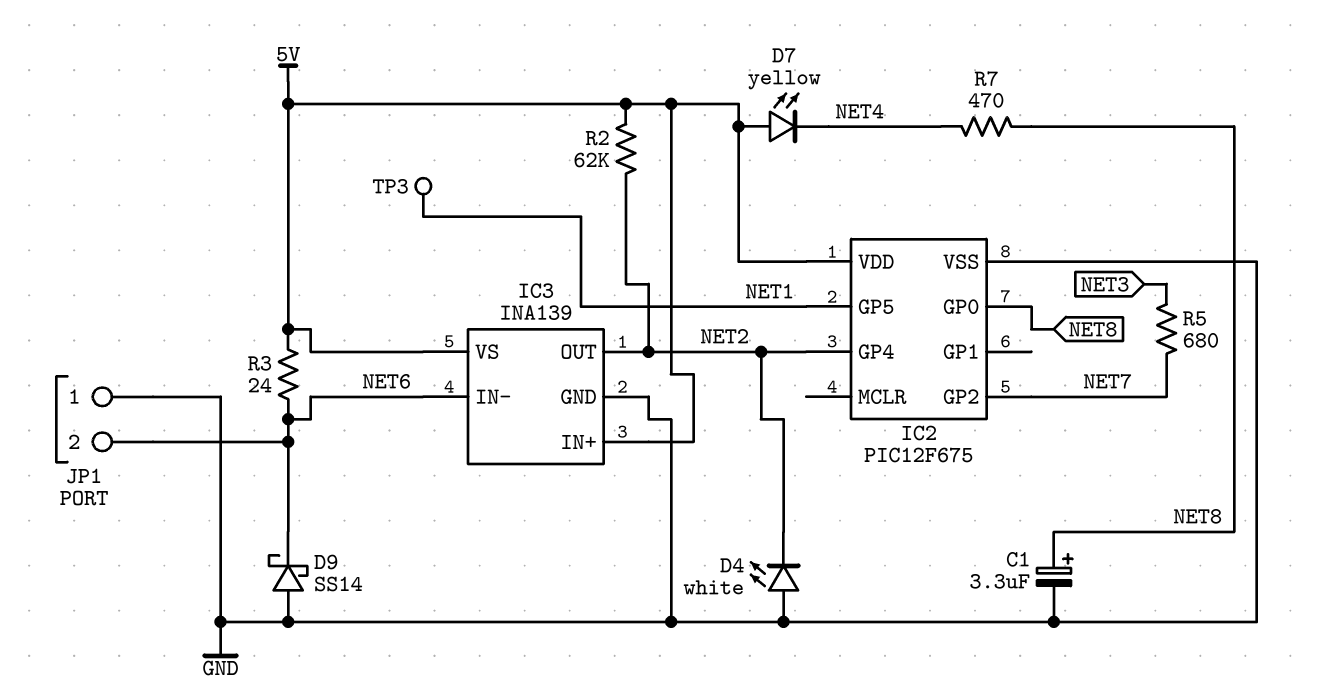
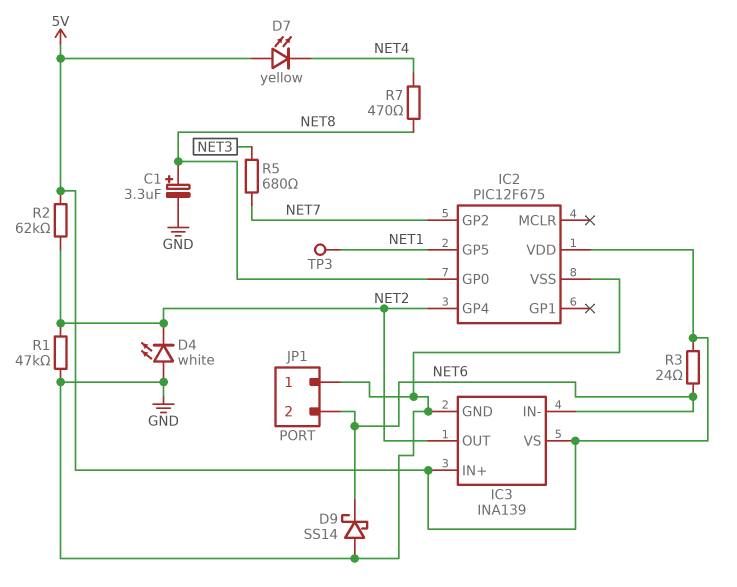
R1: none -> 47k (GND, NET2)

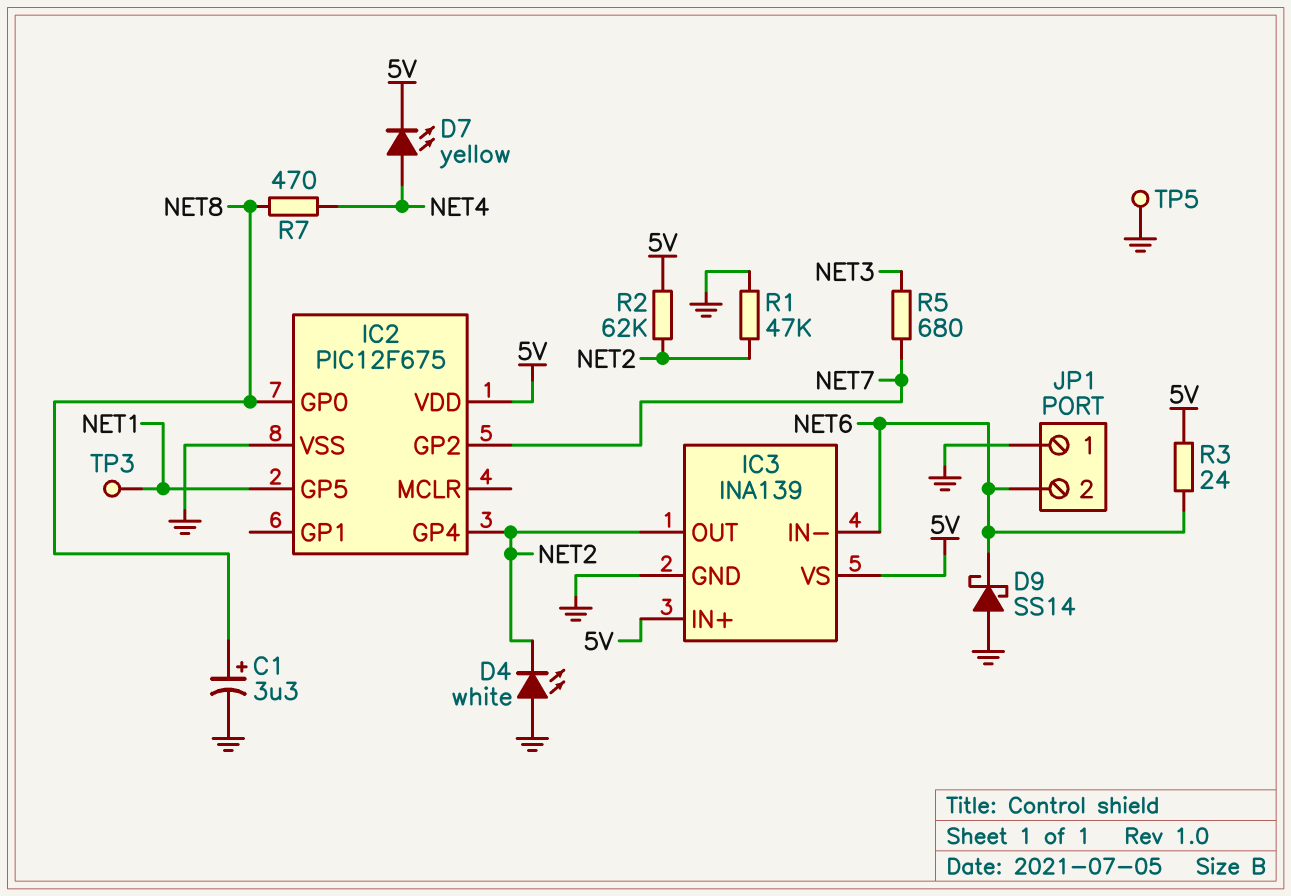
D7: LED yellow (A 5V, K NET4) -> LED yellow (A NET4, K 5V)
TP5: none -> test point (GND)

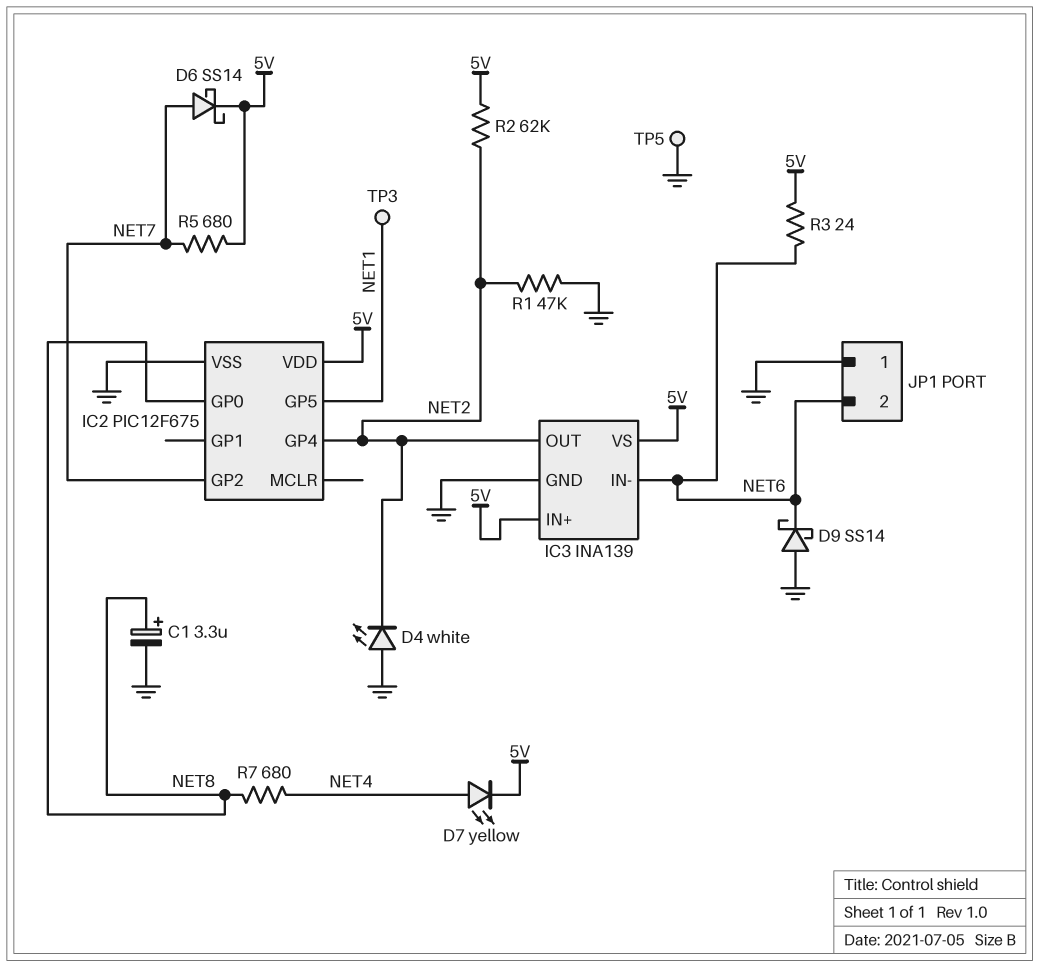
D6: none -> schottky SS14 (A NET7, K 5V)
R5: 680 (NET3, NET7) -> 680 (5V, NET7)
R7: 470 (NET4, NET8) -> 680 (NET4, NET8)

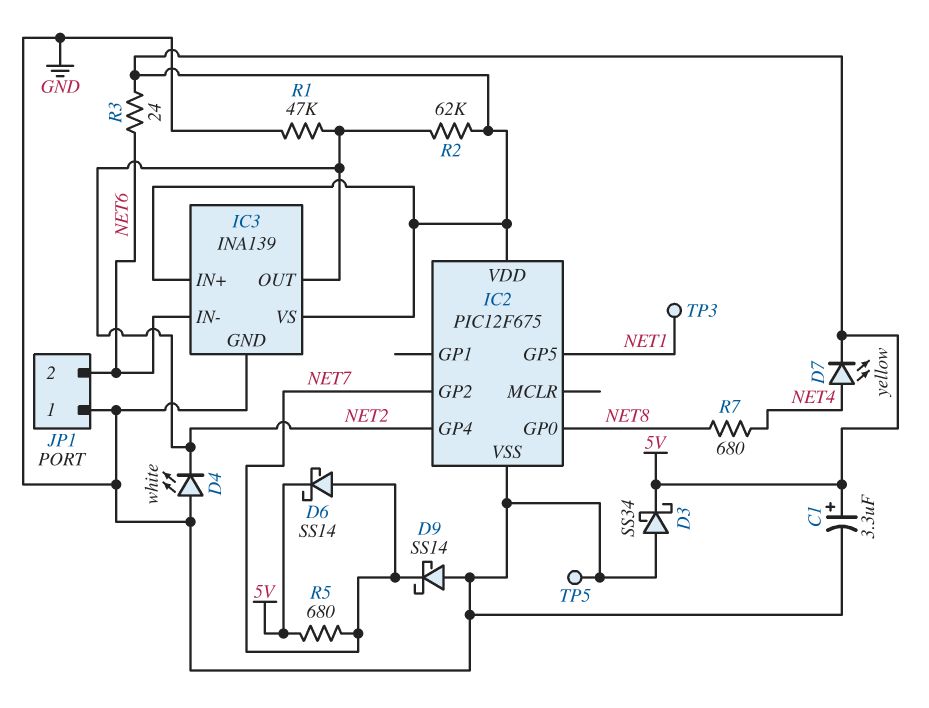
C1: 3.3uF (plus NET8, minus GND) -> 3.3uF (plus 5V, minus GND)
D3: none -> schottky SS34 (A GND, K 5V)
D9: schottky SS14 (A GND, K NET6) -> schottky SS14 (A GND, K NET7)

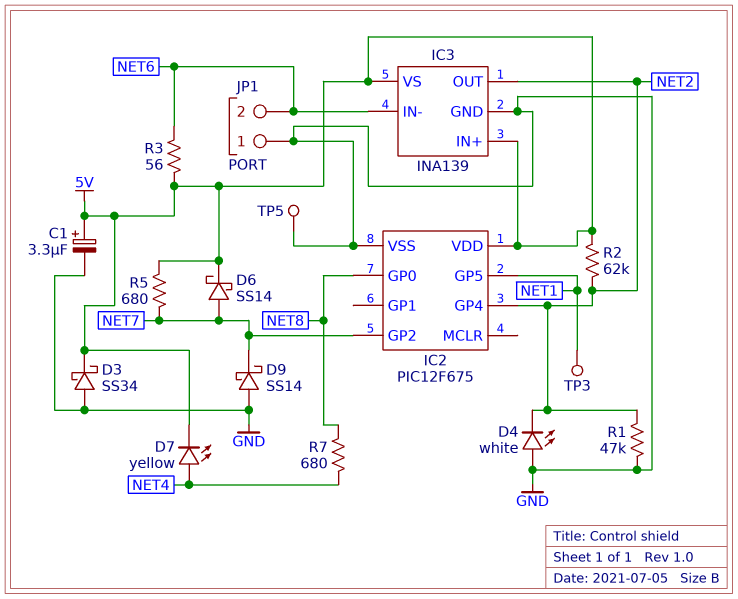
R3: 24 (5V, NET6) -> 56 (5V, NET6)

